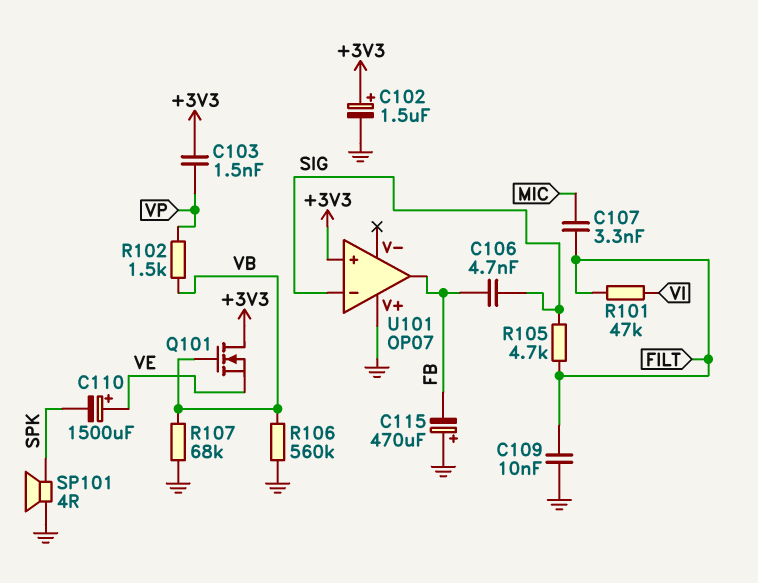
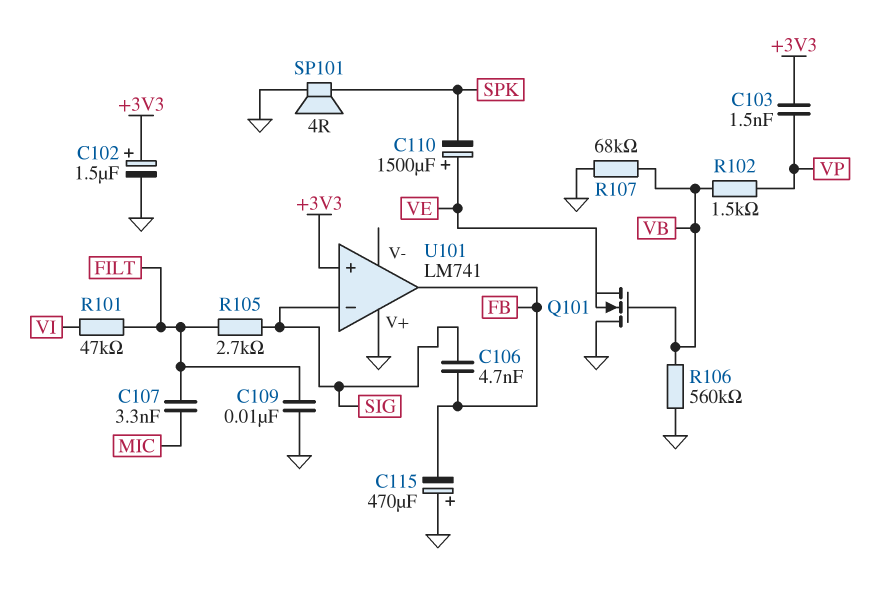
Q101: NMOS (G VB, D +3V3, S VE) -> NMOS (G VB, D GND, S VE)
R105: 4.7k (FILT, SIG) -> 2.7k (FILT, SIG)
U101: OP07 -> LM741

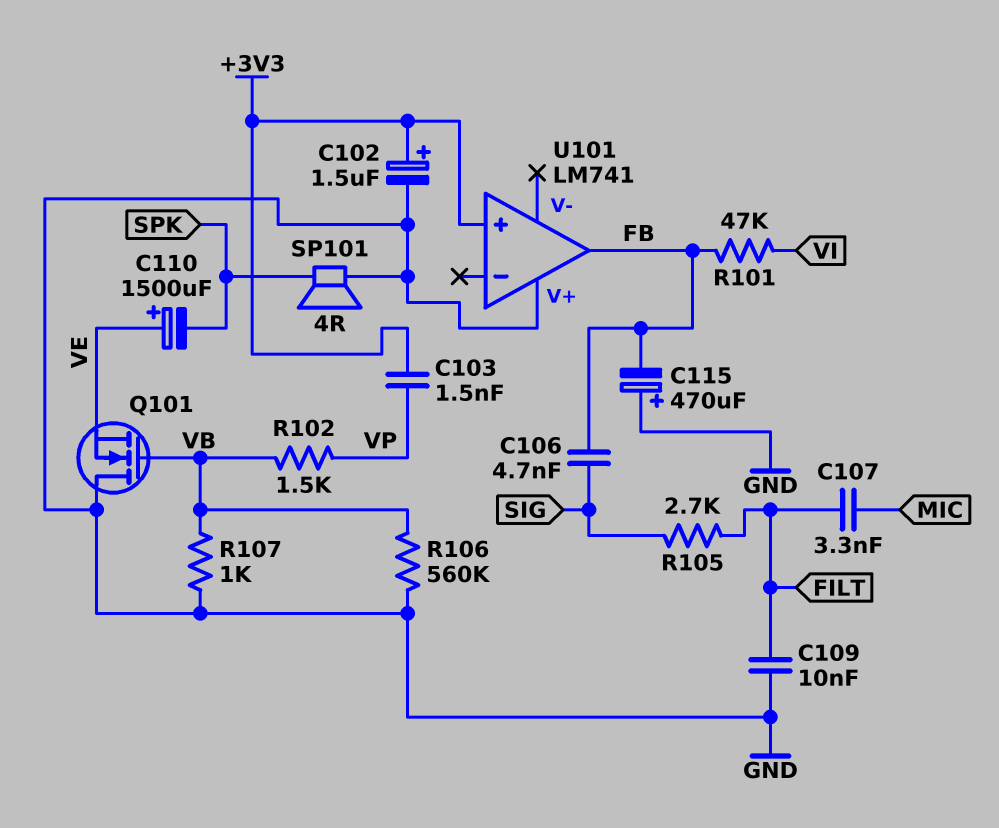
R101: 47k (FILT, VI) -> 47k (FB, VI)
R107: 68k (GND, VB) -> 1k (GND, VB)
U101 pin in-: SIG -> none

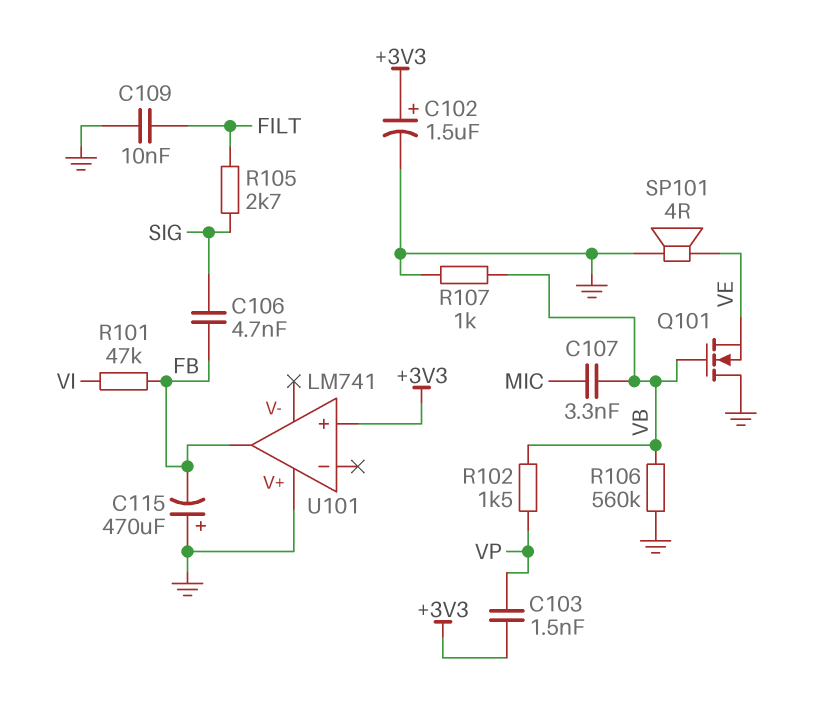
C107: 3.3nF (FILT, MIC) -> 3.3nF (MIC, VB)
C110: 1500uF (plus VE, minus SPK) -> none
SP101: speaker 4R (GND, SPK) -> speaker 4R (GND, VE)

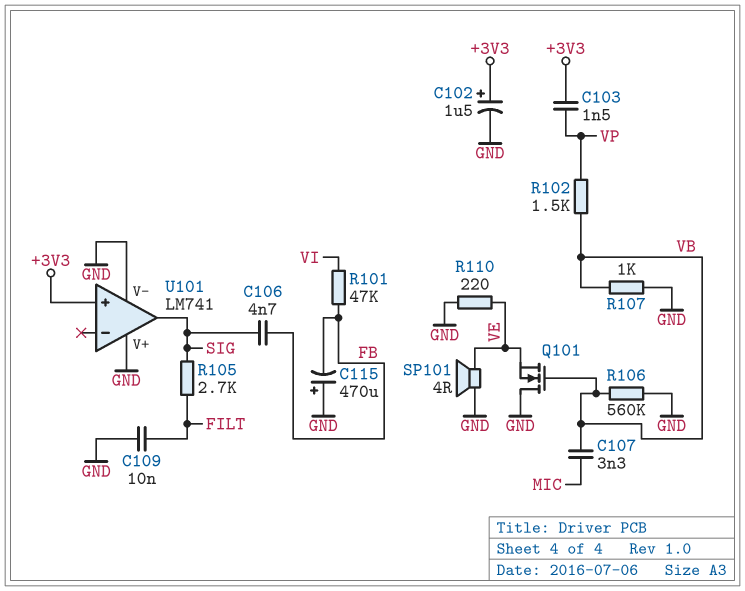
R110: none -> 220 (GND, VE)
U101 pin V-: none -> GND
U101 pin out: FB -> SIG

